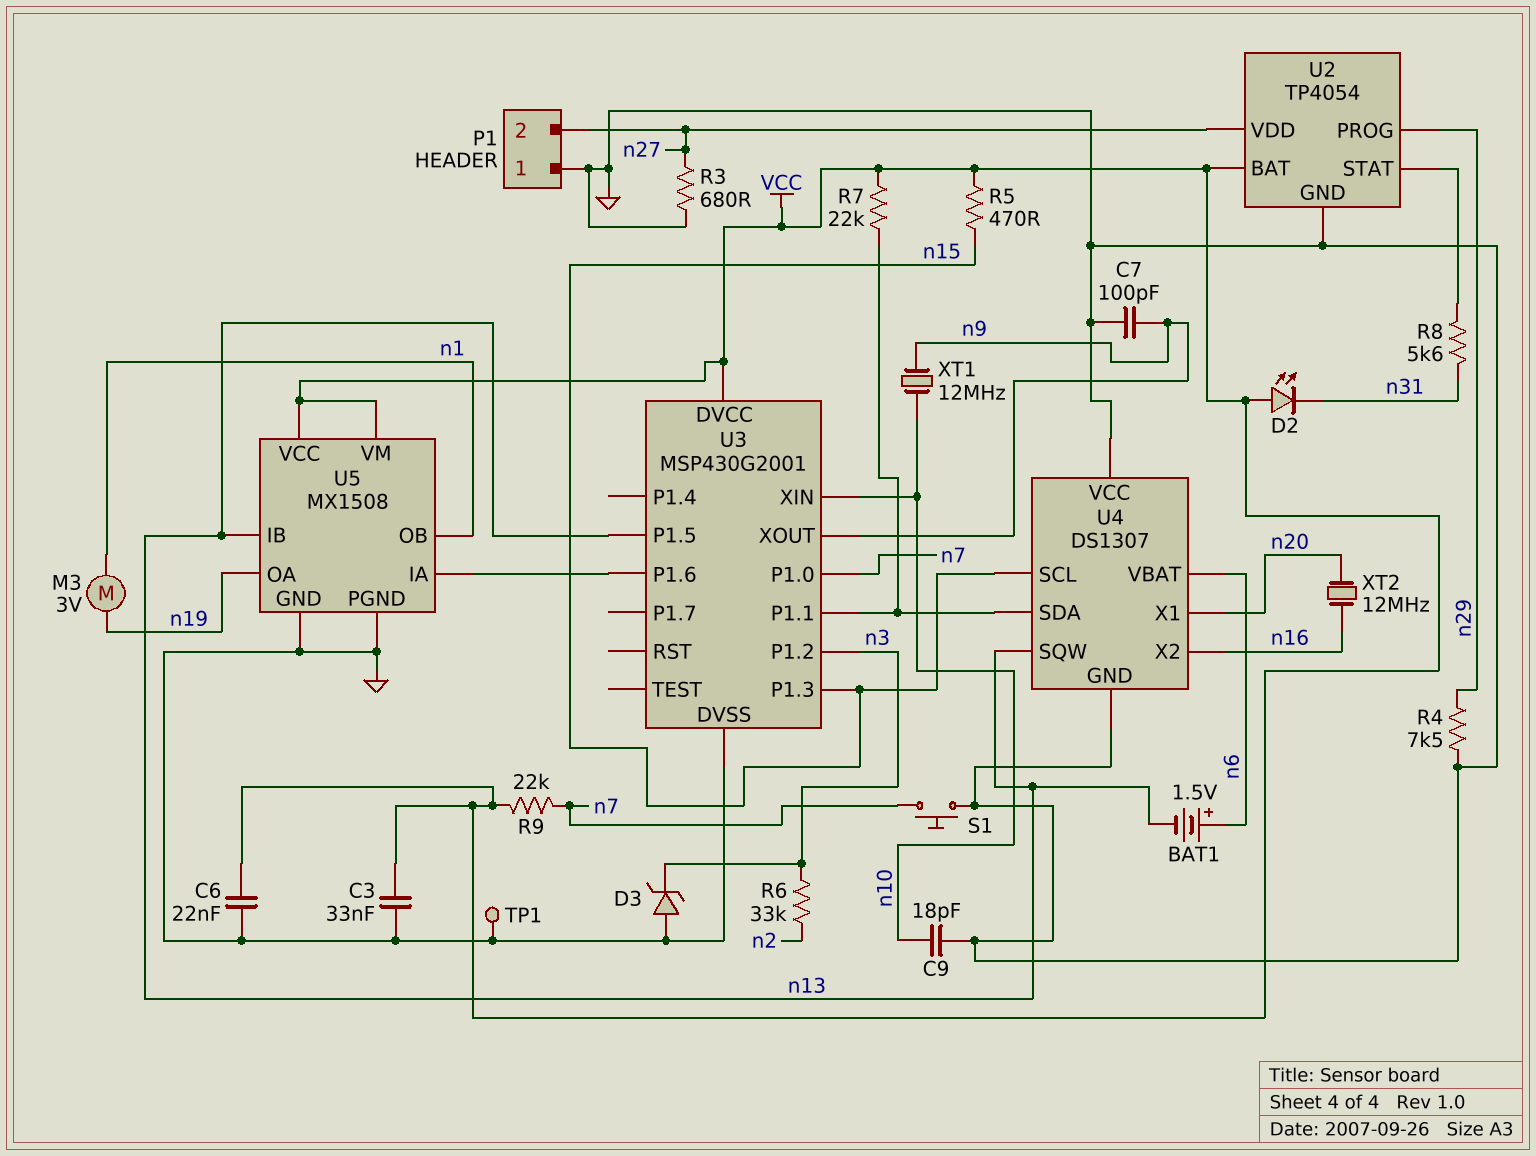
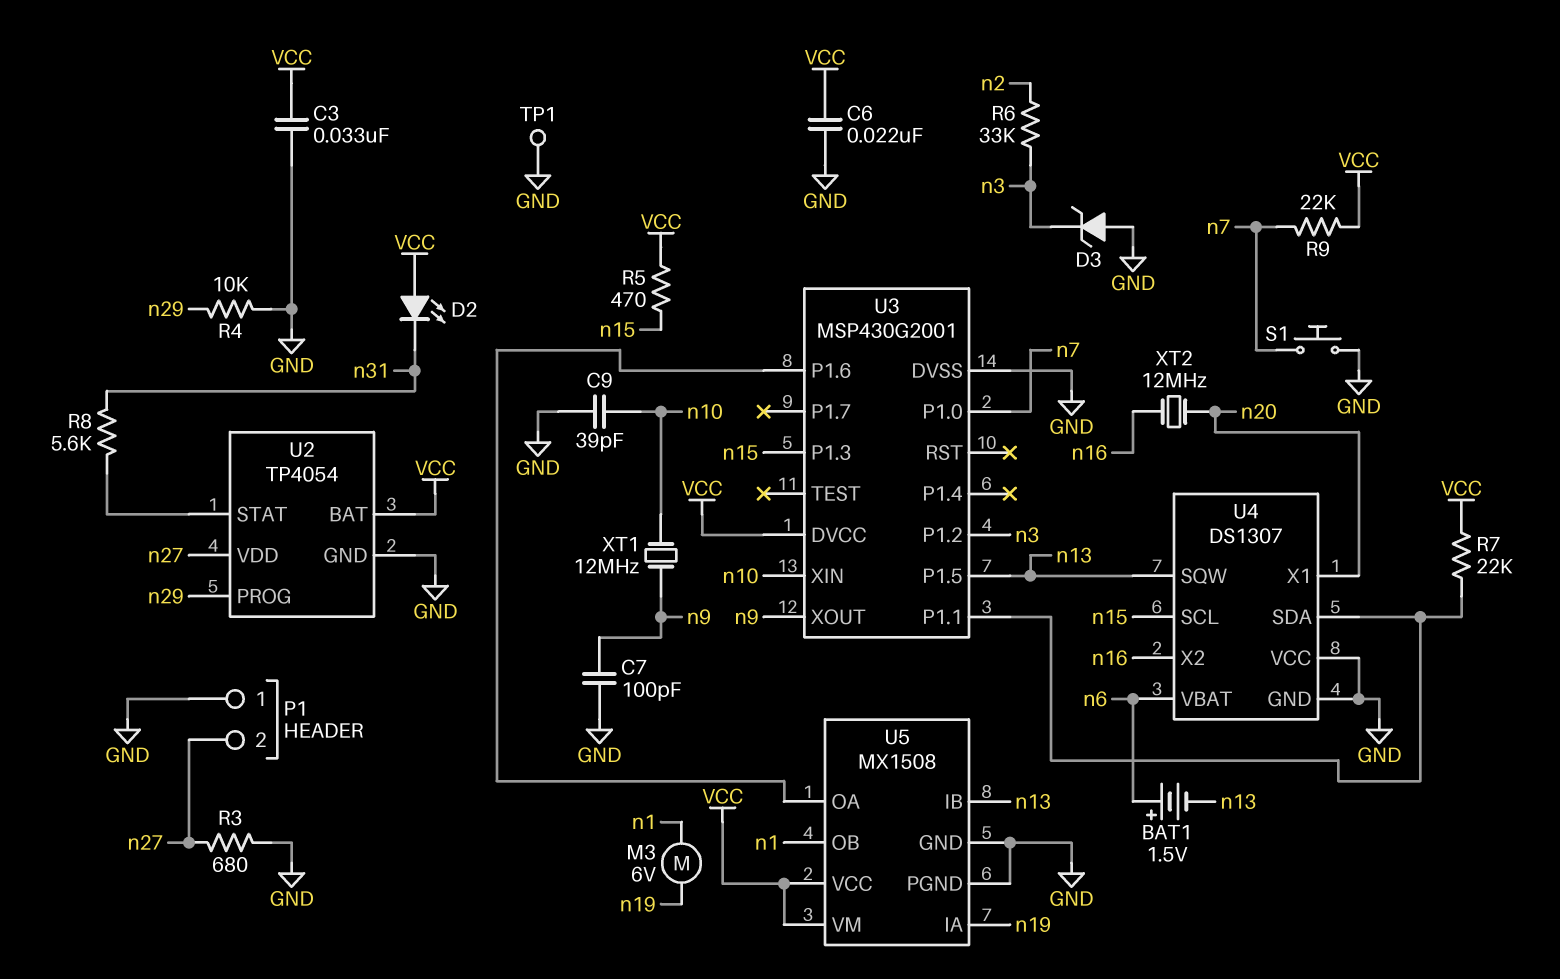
C9: 18pF (GND, n10) -> 39pF (GND, n10)
M3: motor 3V (n1, n19) -> motor 6V (n1, n19)
R4: 7.5k (GND, n29) -> 10k (GND, n29)
U5 pin IA: U3/P1.6 -> n19
U5 pin OA: n19 -> U3/P1.6

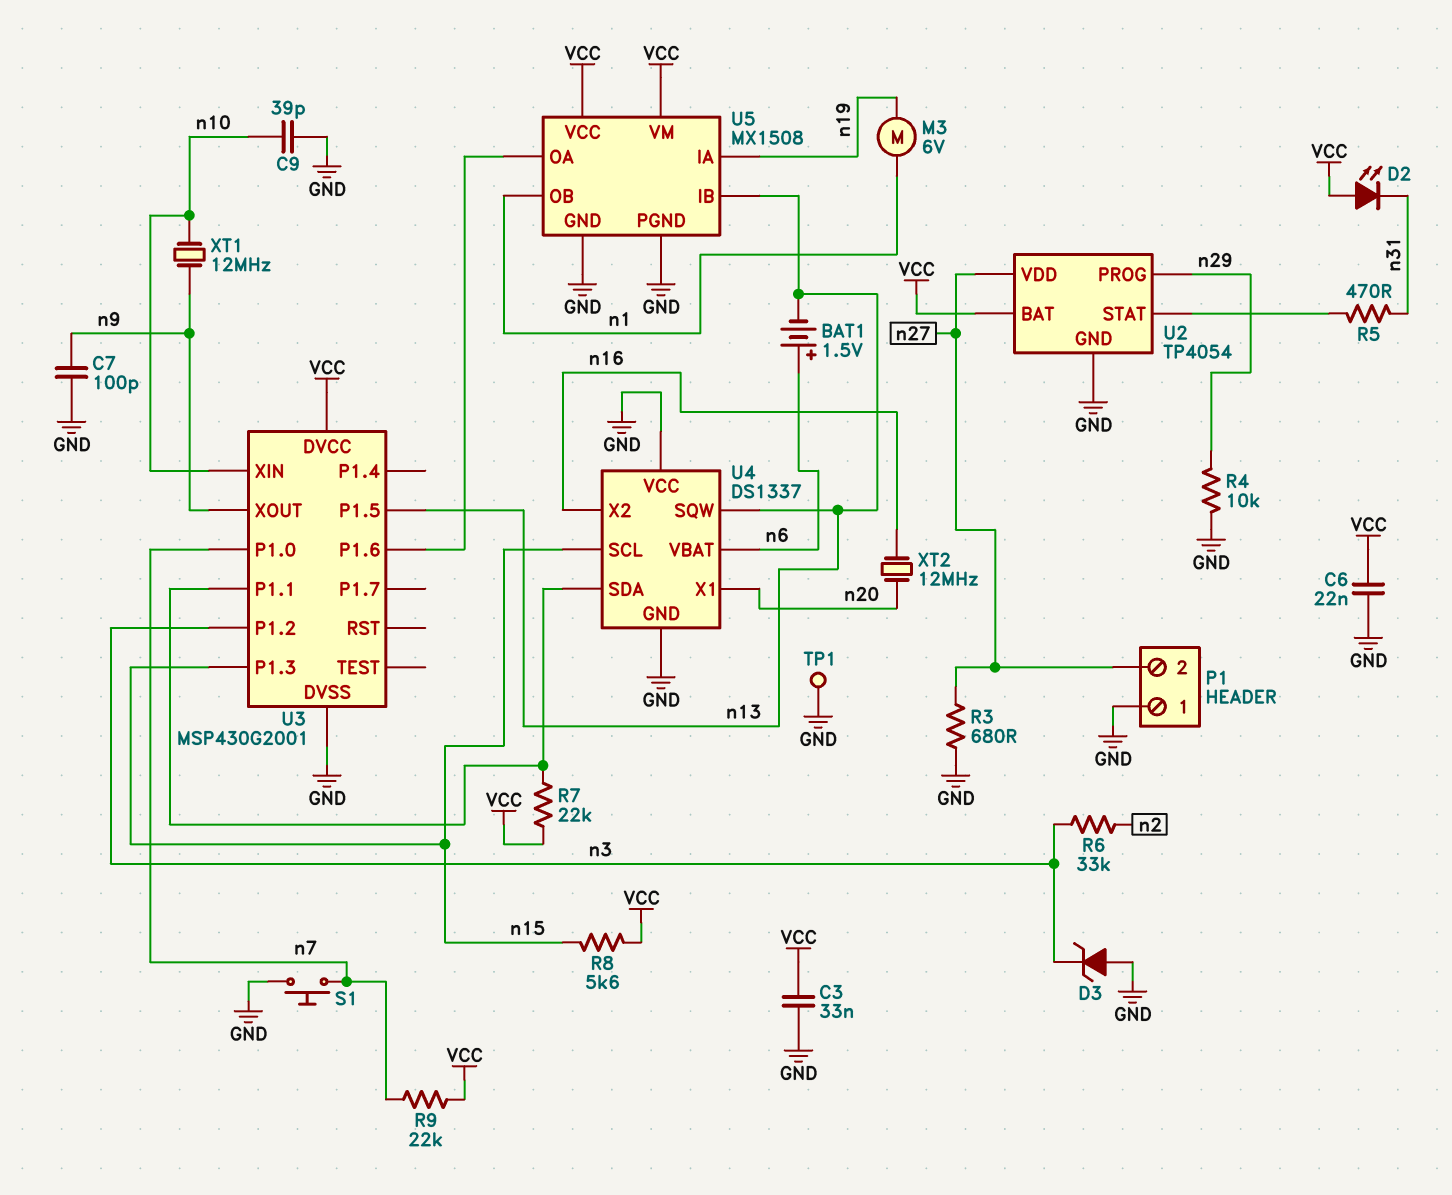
R5: 470 (VCC, n15) -> 470 (U2/STAT, n31)
R8: 5.6k (U2/STAT, n31) -> 5.6k (VCC, n15)
U4: DS1307 -> DS1337

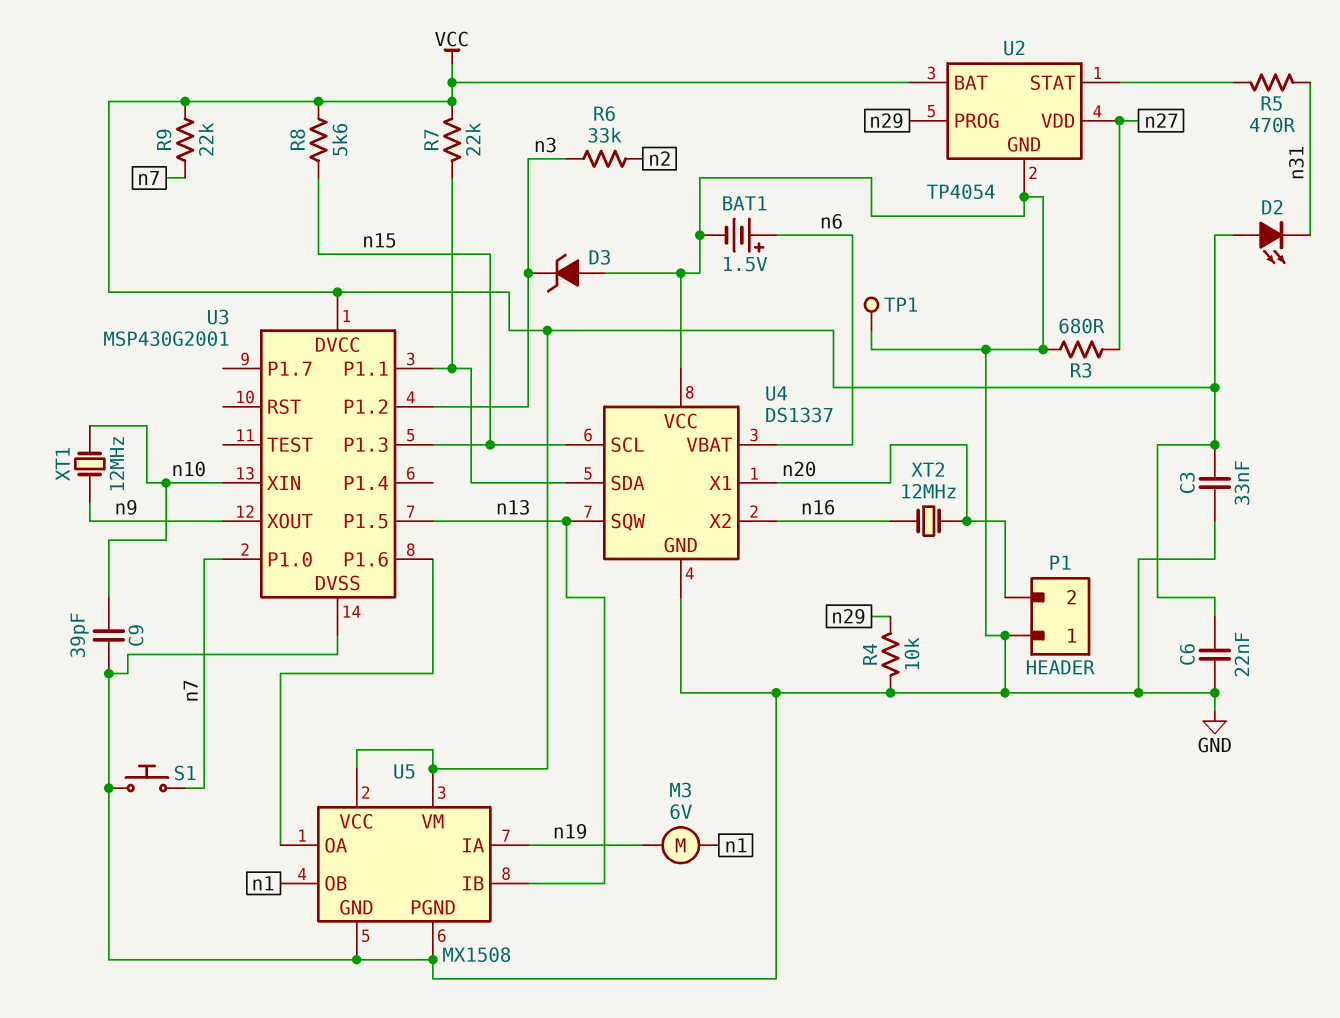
BAT1: 1.5V (plus n6, minus n13) -> 1.5V (plus n6, minus GND)
C7: 100pF (GND, n9) -> none
P1 pin 2: n27 -> n20

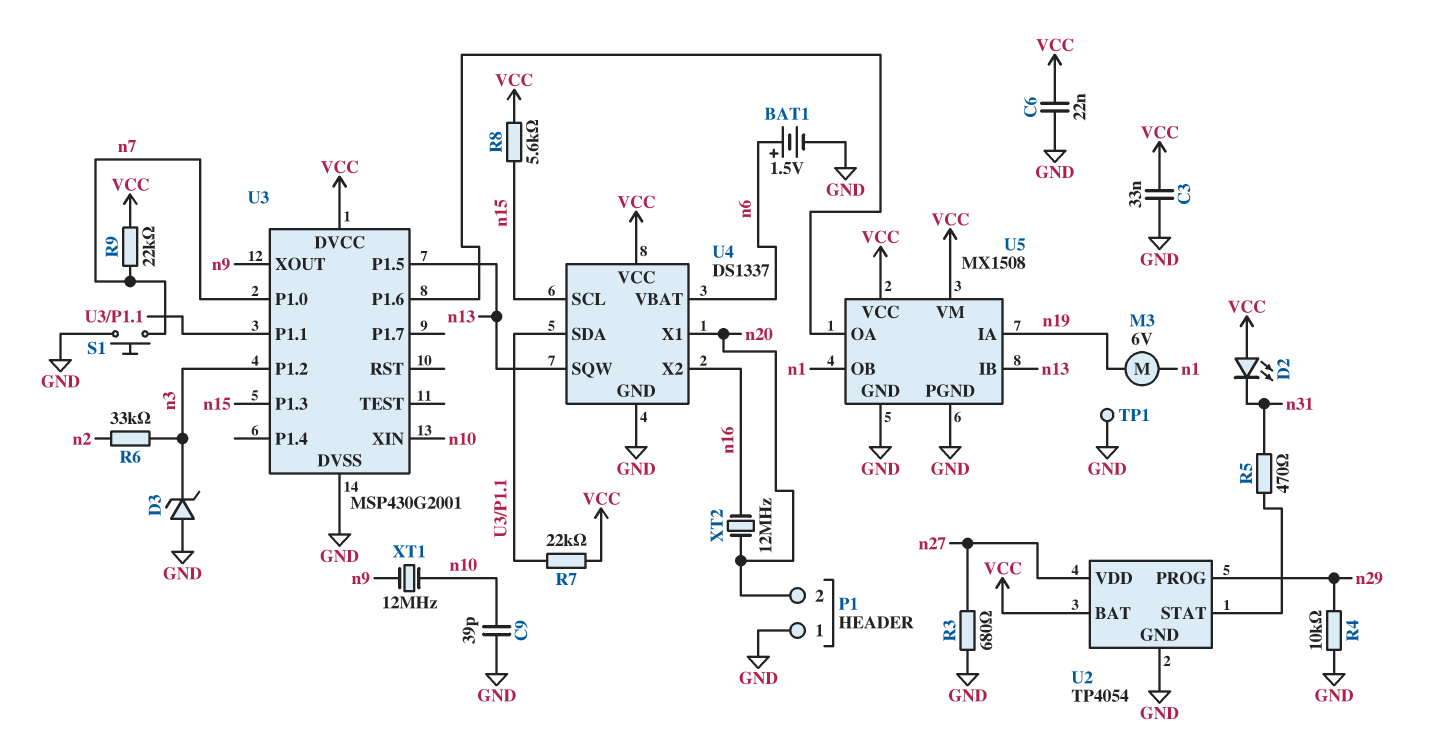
U4 pin VCC: GND -> VCC

